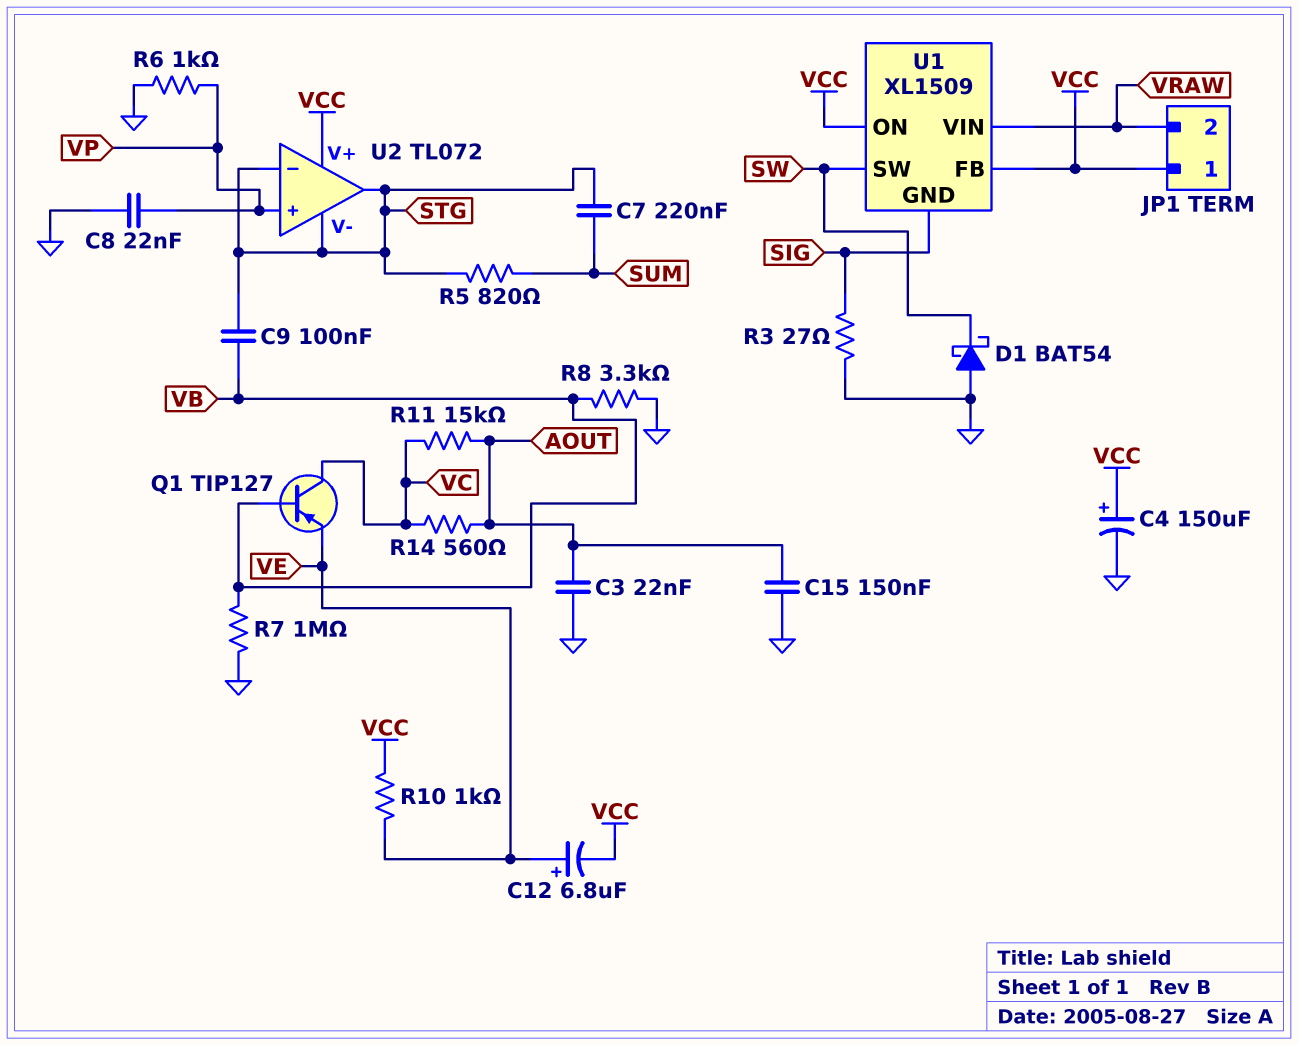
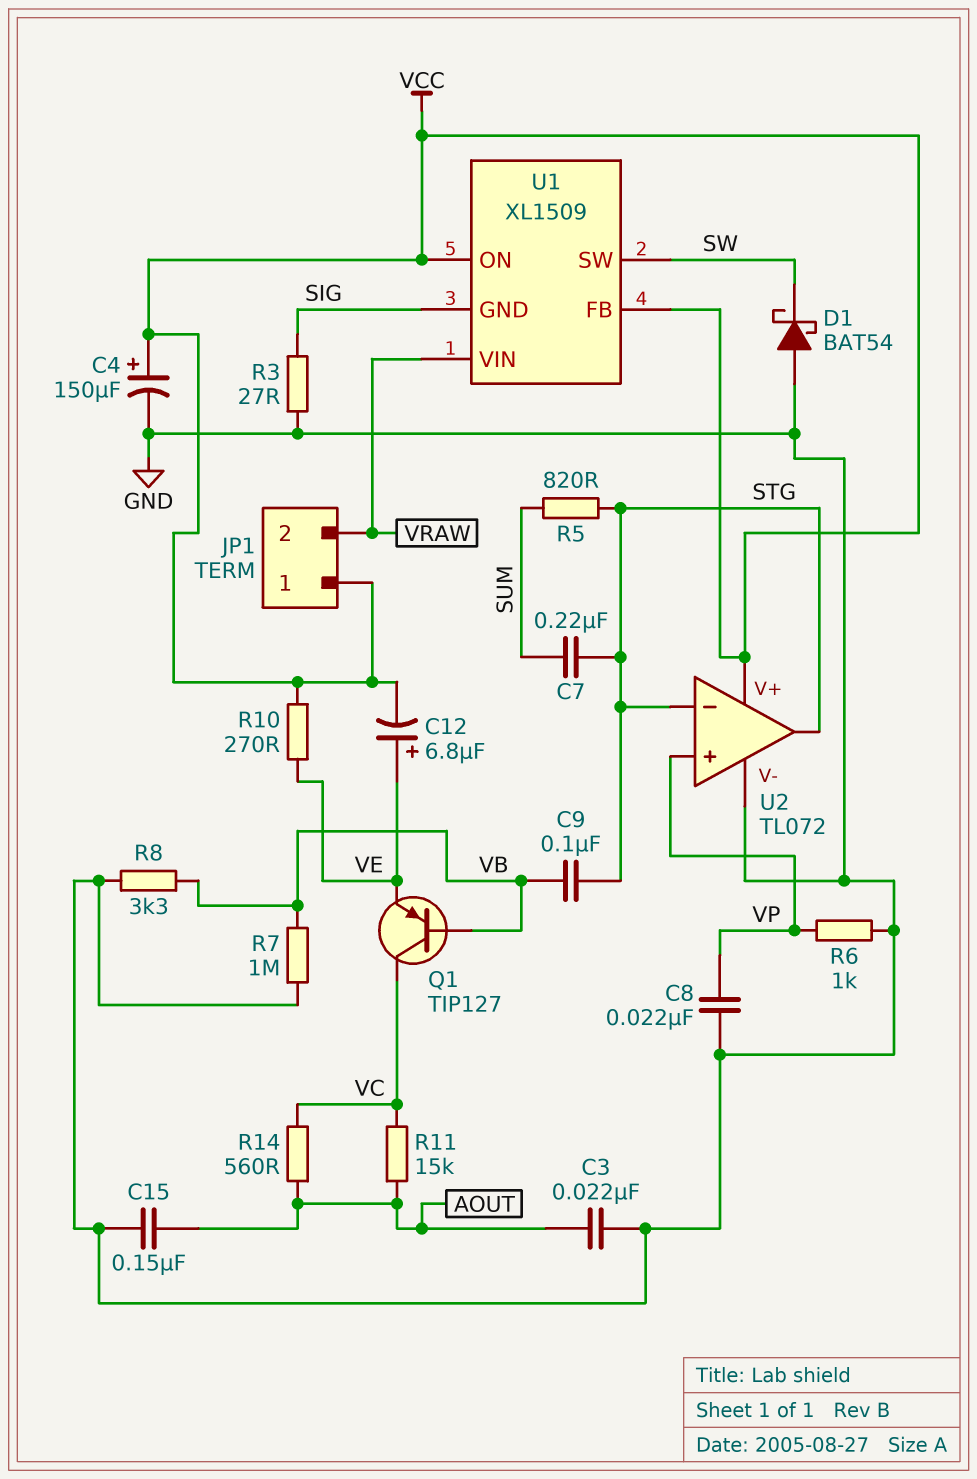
R10: 1k (VCC, VE) -> 270 (VCC, VE)
U2 pin V-: STG -> GND

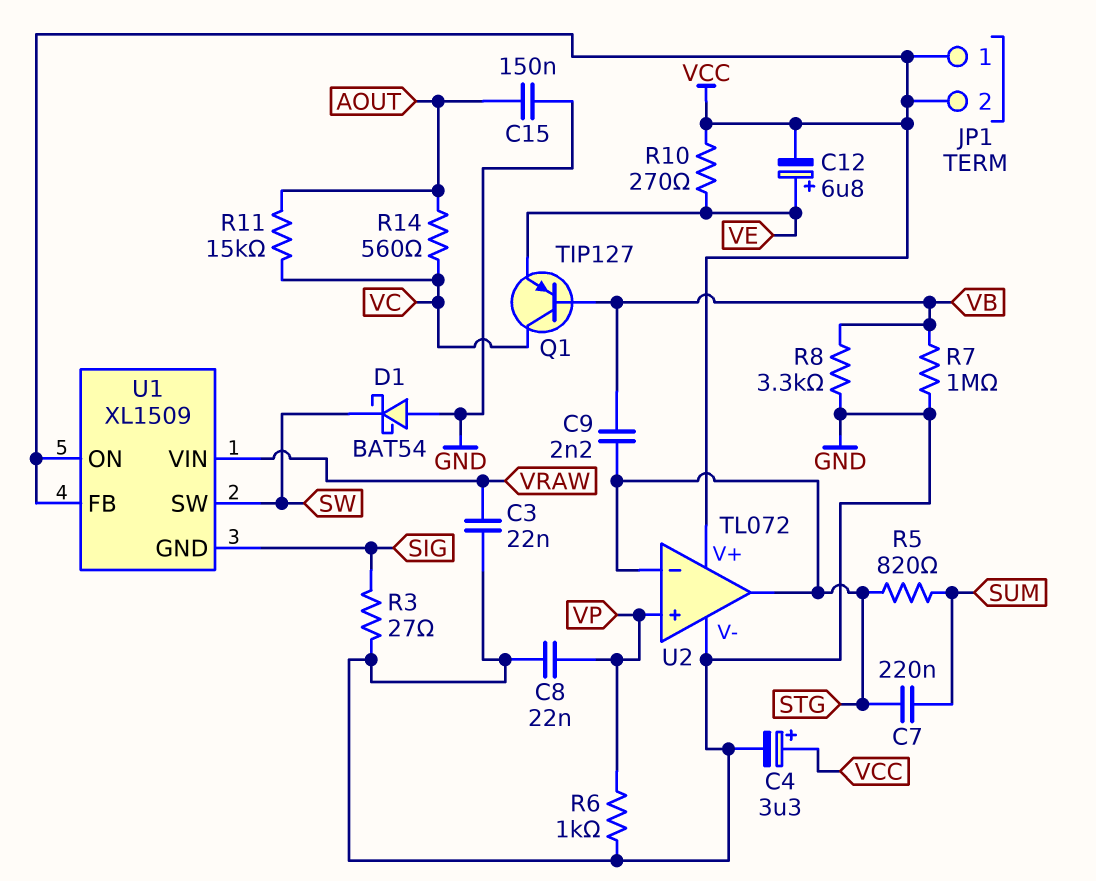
C3: 22nF (AOUT, GND) -> 22nF (GND, VRAW)
C4: 150uF (plus VCC, minus GND) -> 3.3uF (plus VCC, minus GND)
C9: 100nF (STG, VB) -> 2.2nF (STG, VB)
JP1 pin 2: VRAW -> VCC

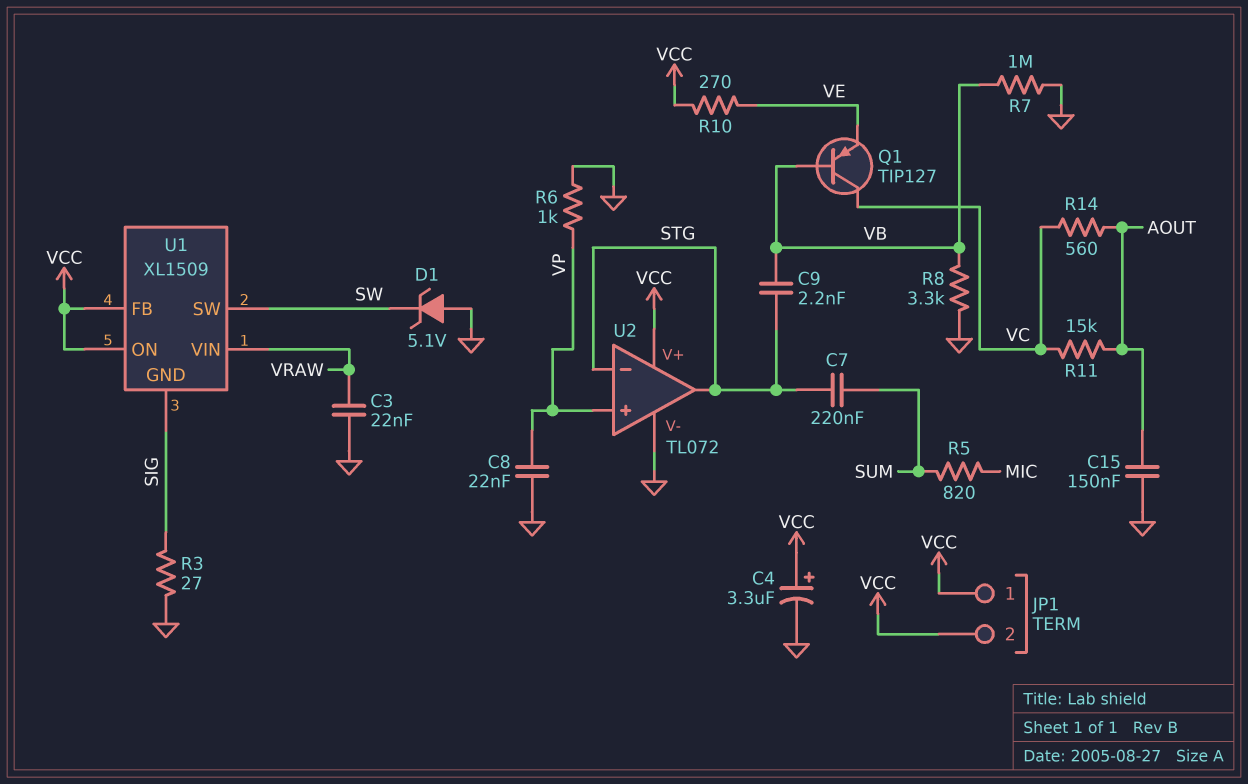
C12: 6.8uF (plus VE, minus VCC) -> none
D1: schottky BAT54 (A GND, K SW) -> zener 5.1V (A GND, K SW)
R5: 820 (STG, SUM) -> 820 (MIC, SUM)

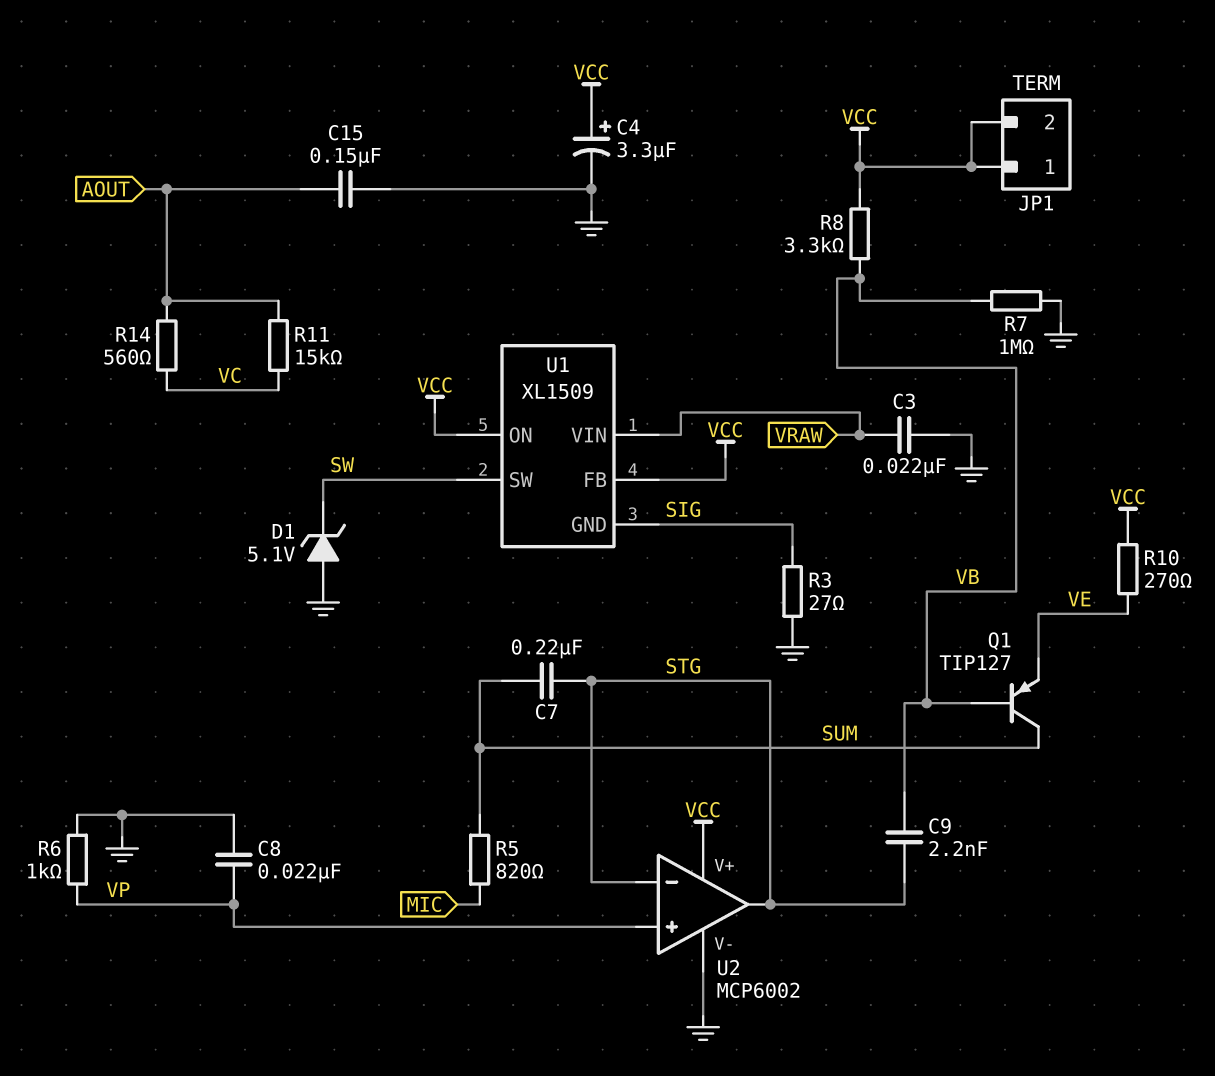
Q1: PNP TIP127 (B VB, C VC, E VE) -> PNP TIP127 (B VB, C SUM, E VE)
R8: 3.3k (GND, VB) -> 3.3k (VB, VCC)
U2: TL072 -> MCP6002

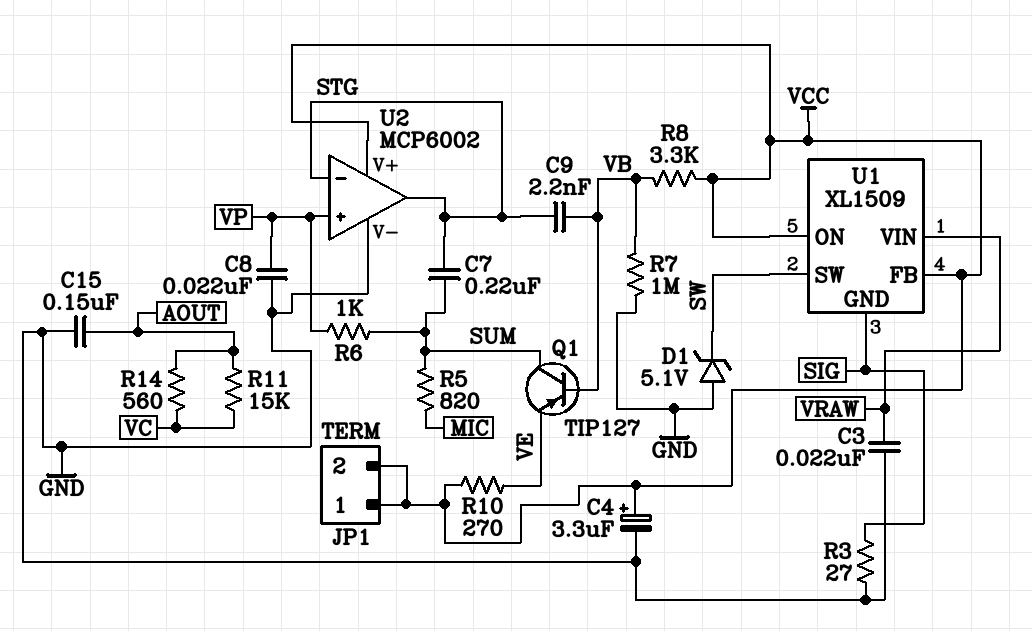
R6: 1k (GND, VP) -> 1k (SUM, VP)

